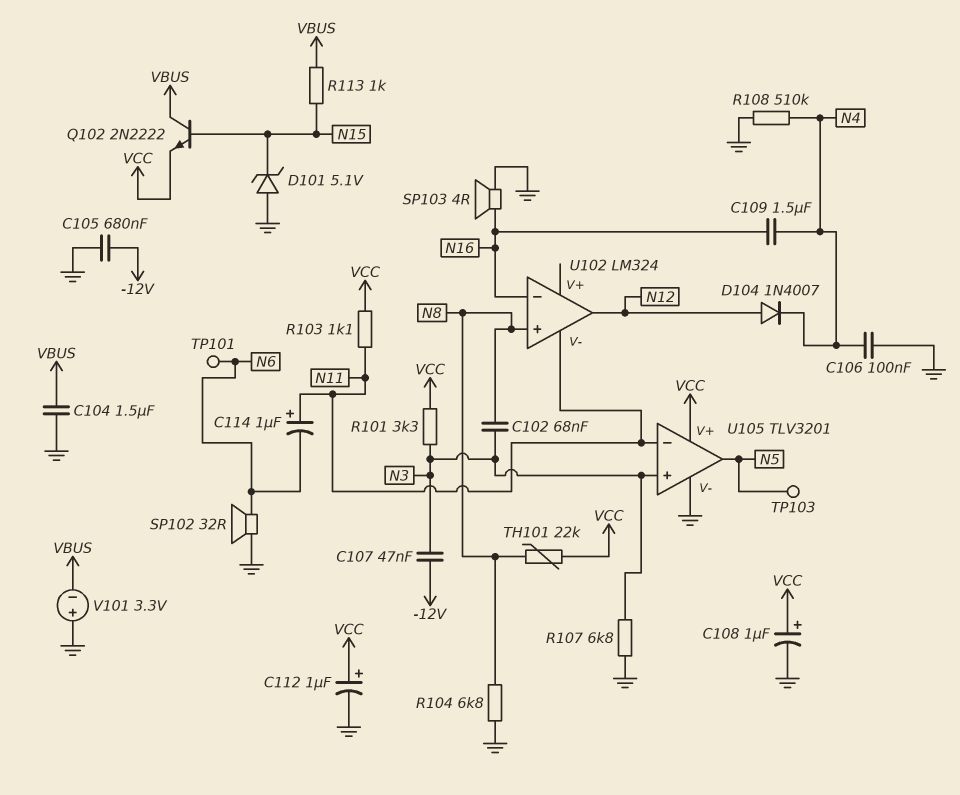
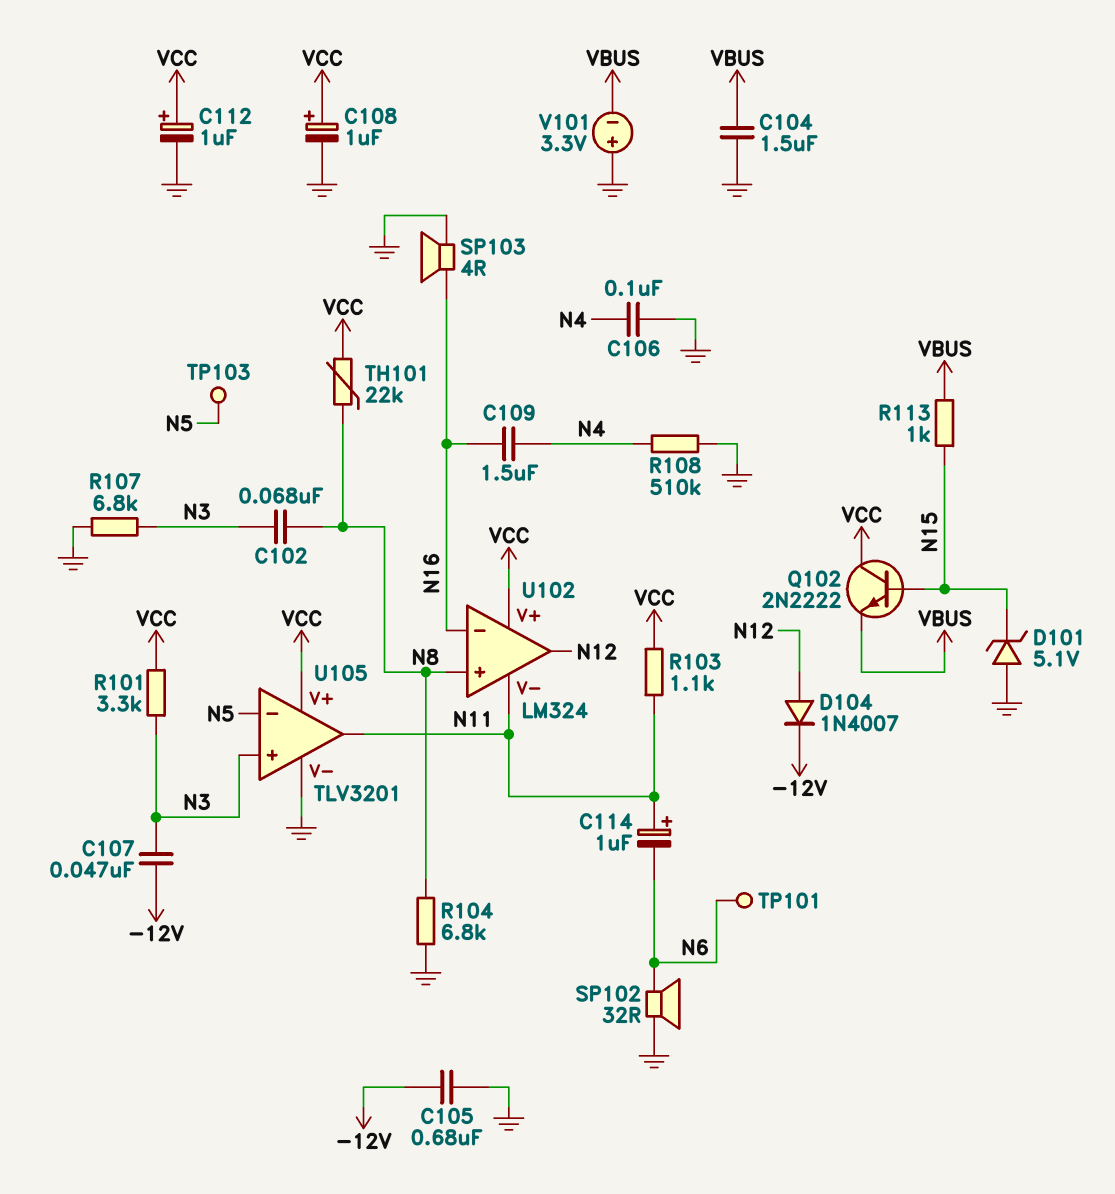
D104: diode 1N4007 (A N12, K N4) -> diode 1N4007 (A N12, K -12V)
Q102: NPN 2N2222 (B N15, C VBUS, E VCC) -> NPN 2N2222 (B N15, C VCC, E VBUS)
U102 pin V+: none -> VCC
U105 pin in-: N11 -> N5
U105 pin out: N5 -> N11

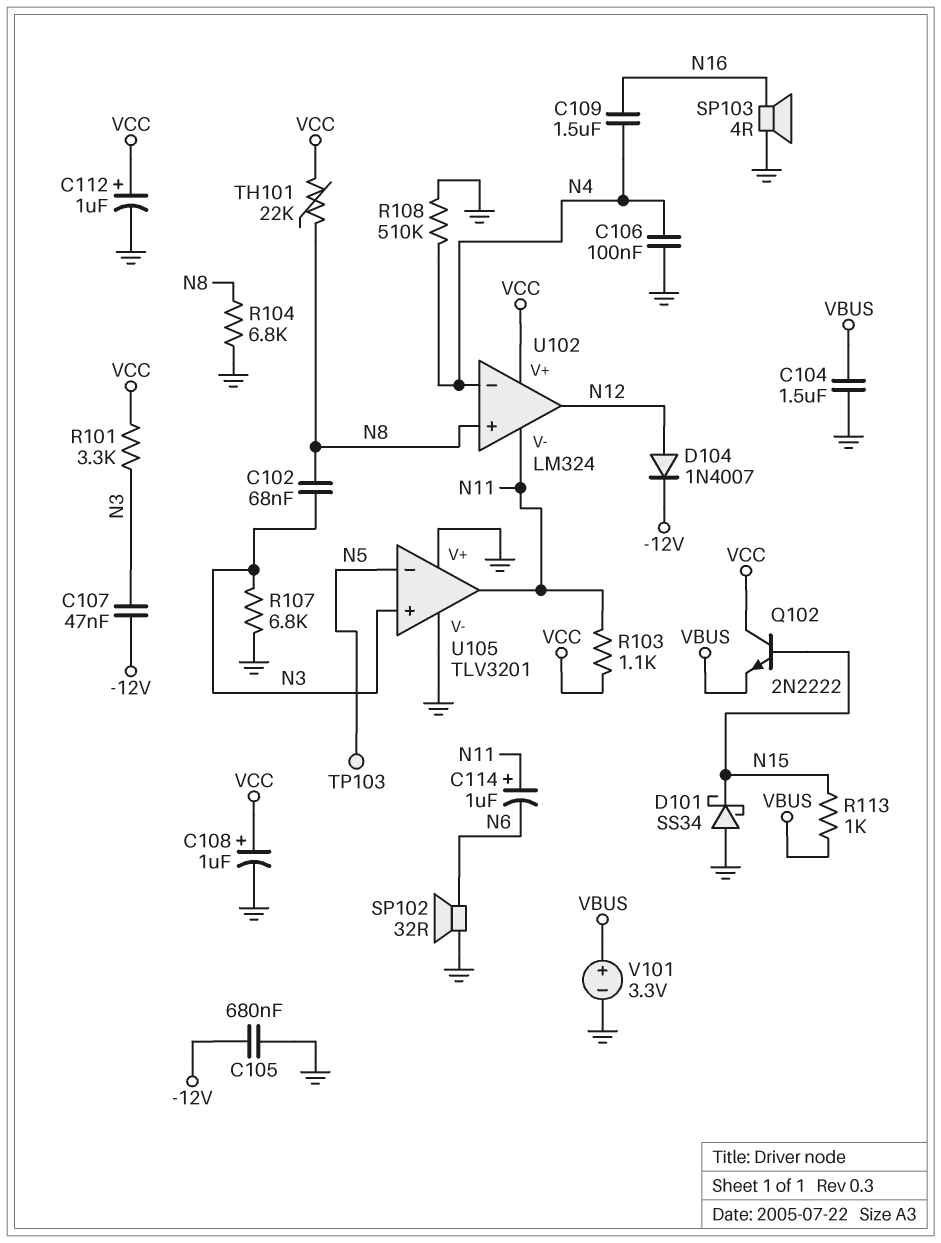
D101: zener 5.1V (A GND, K N15) -> schottky SS34 (A GND, K N15)
TP101: test point (N6) -> none
U102 pin in-: N16 -> N4
U105 pin V+: VCC -> GND
V101: 3.3V (plus GND, minus VBUS) -> 3.3V (plus VBUS, minus GND)

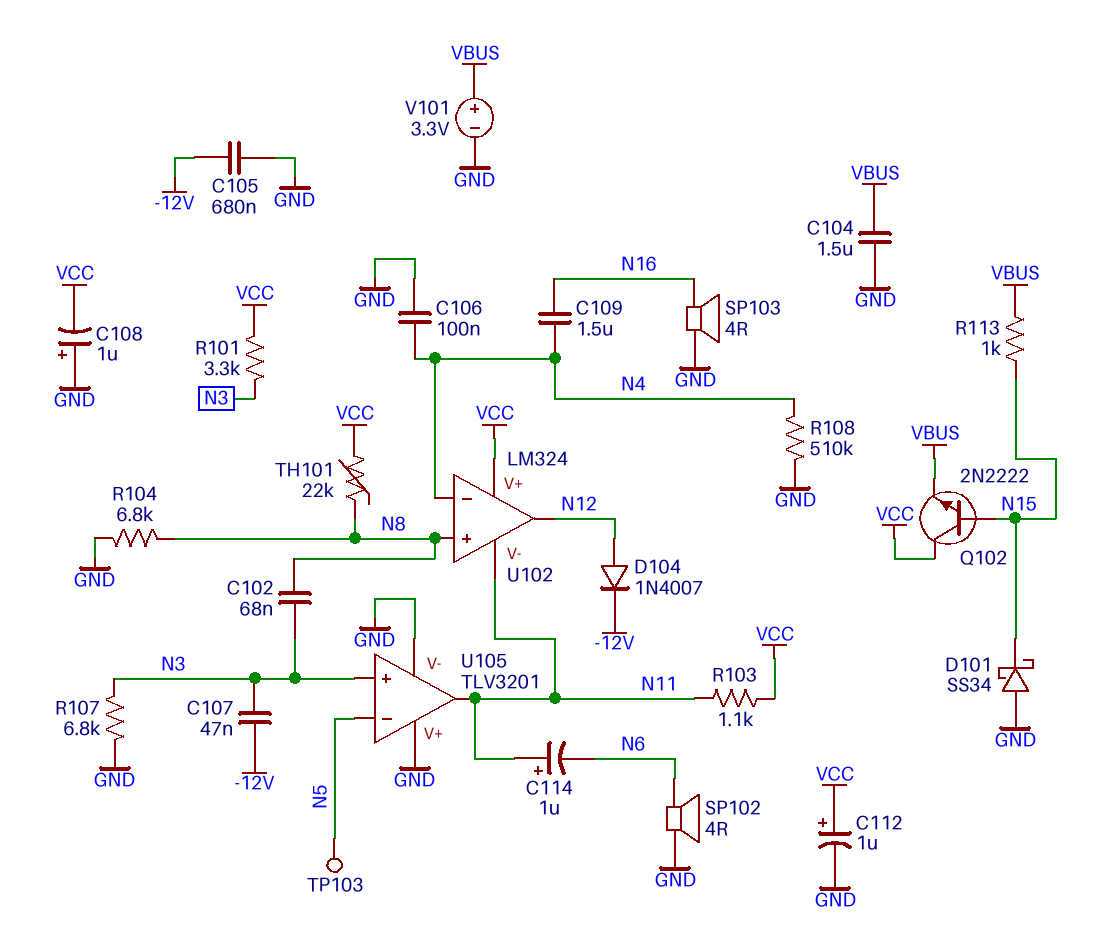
C108: 1uF (plus VCC, minus GND) -> 1uF (plus GND, minus VCC)
SP102: speaker 32R (GND, N6) -> speaker 4R (GND, N6)

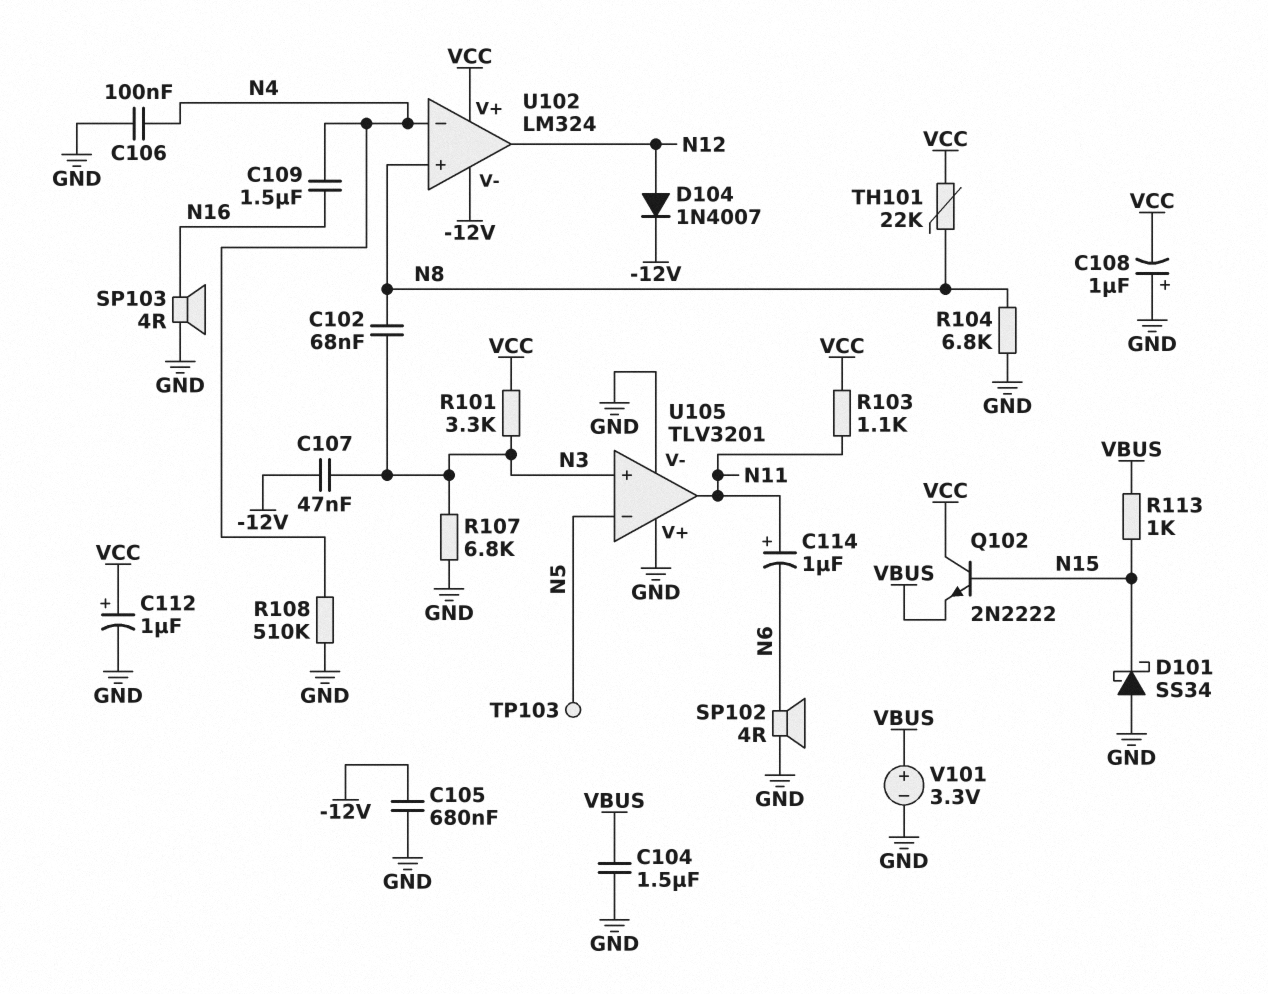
U102 pin V-: N11 -> -12V

